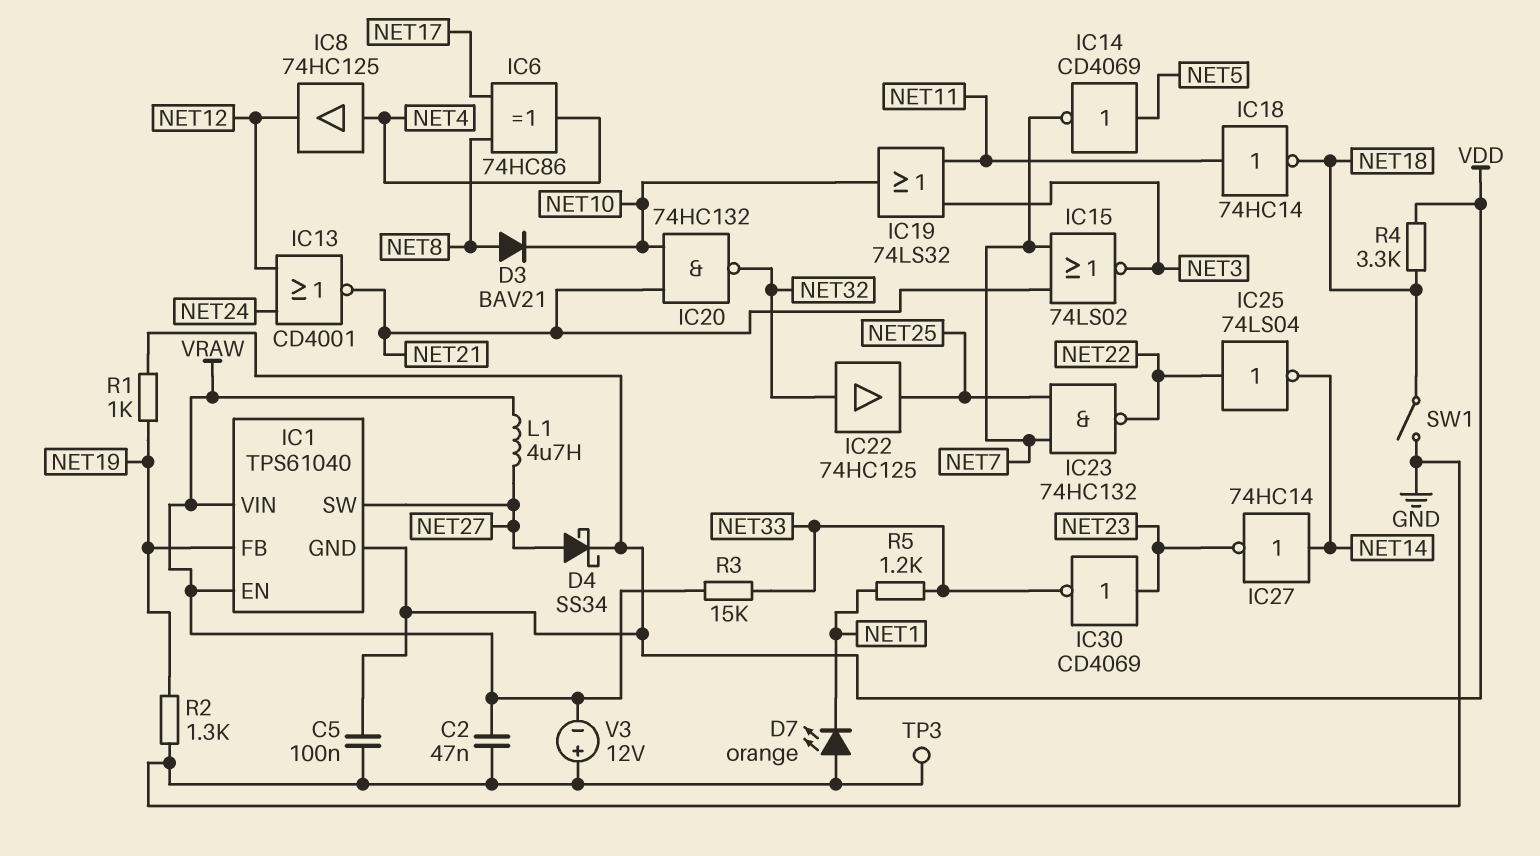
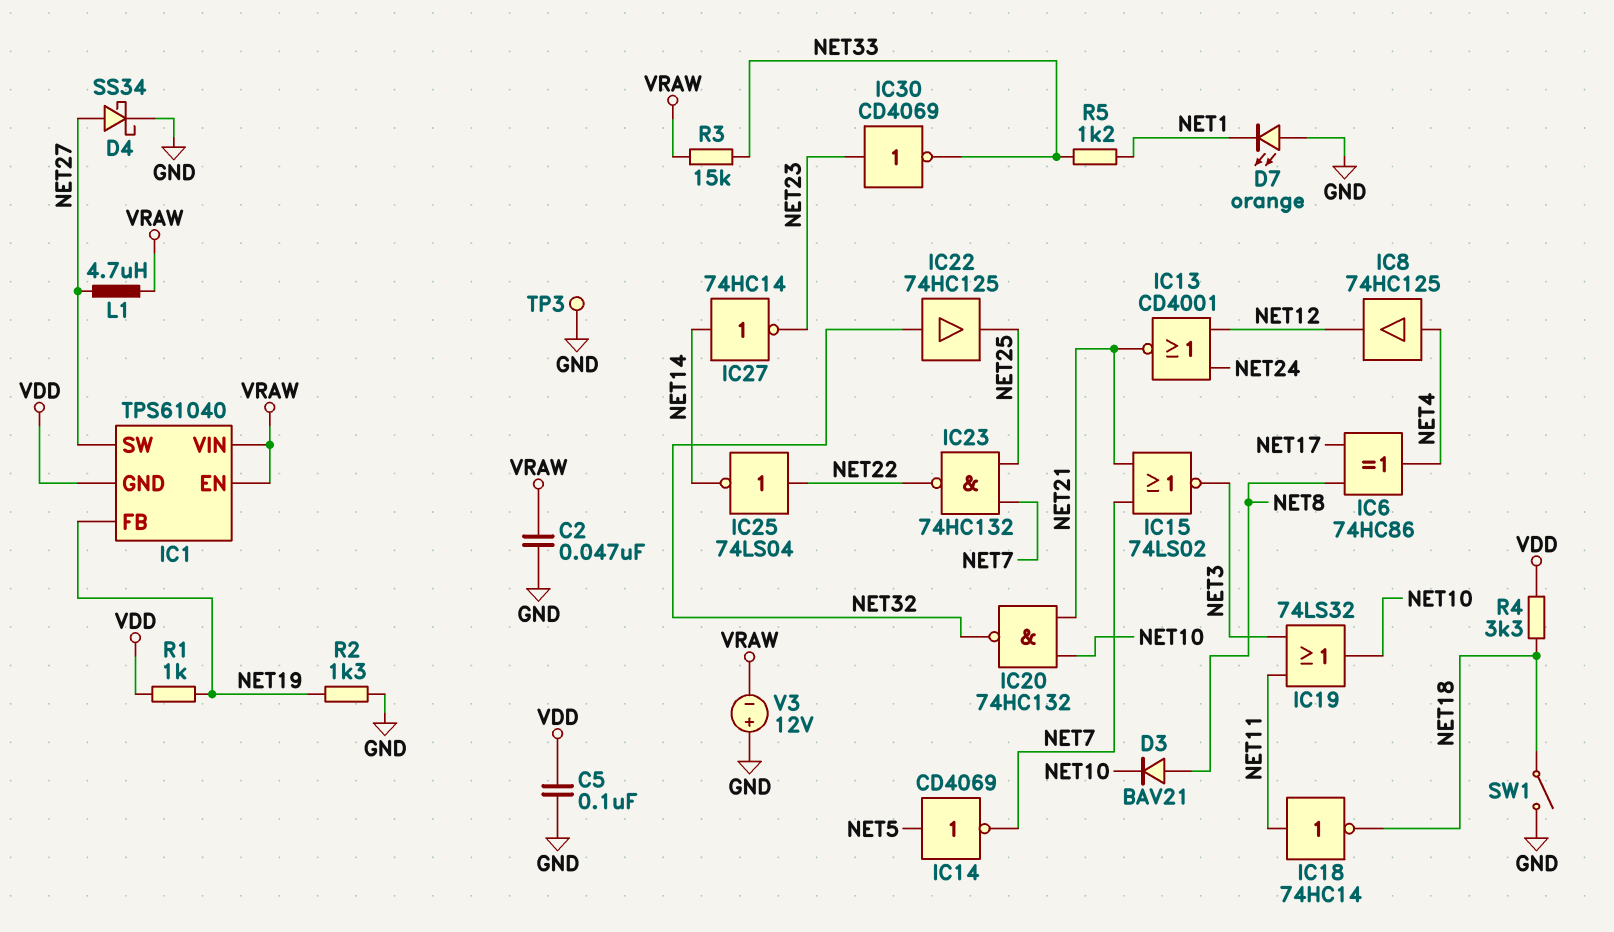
D4: schottky SS34 (A NET27, K VDD) -> schottky SS34 (A NET27, K GND)

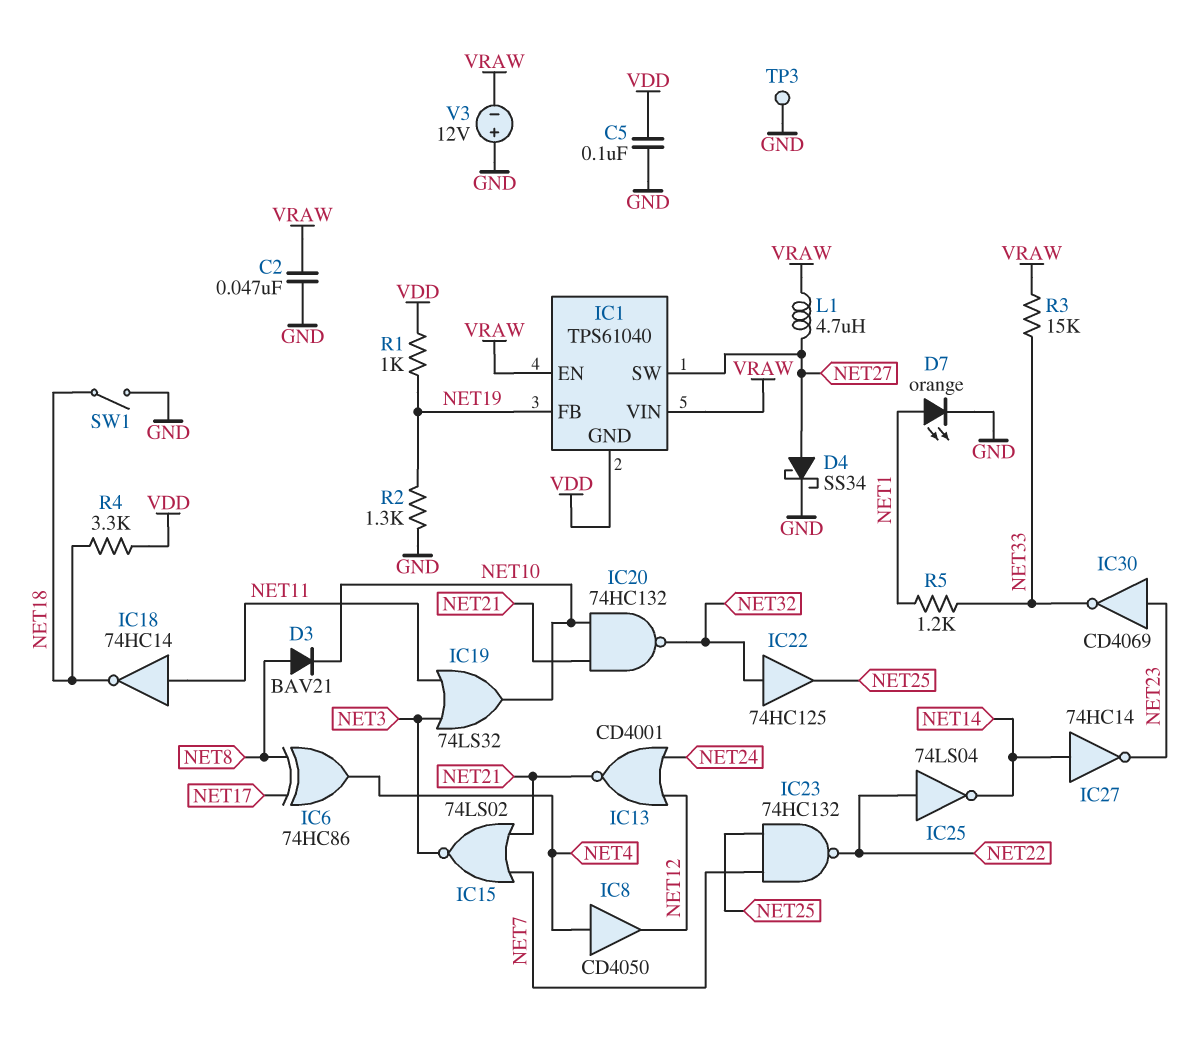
D7: LED orange (A GND, K NET1) -> LED orange (A NET1, K GND)
IC8: buffer 74HC125 (in NET4, out NET12) -> buffer CD4050 (in NET4, out NET12)
IC14: NOT CD4069 (in NET5, out NET7) -> none

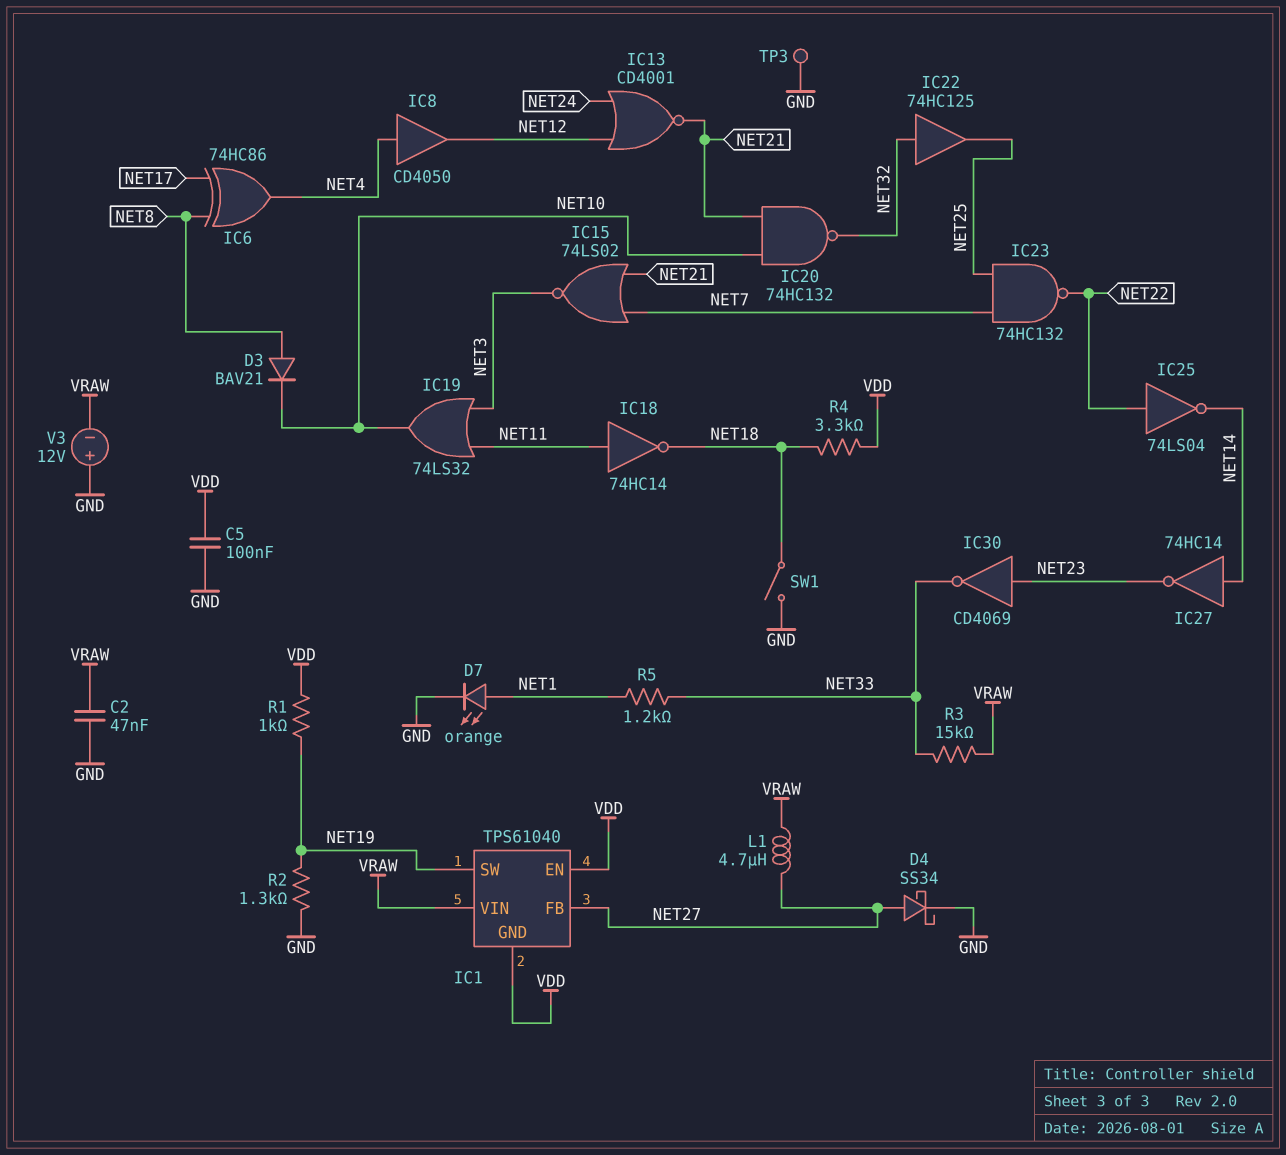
IC1 pin EN: VRAW -> VDD
IC1 pin FB: NET19 -> NET27
IC1 pin SW: NET27 -> NET19

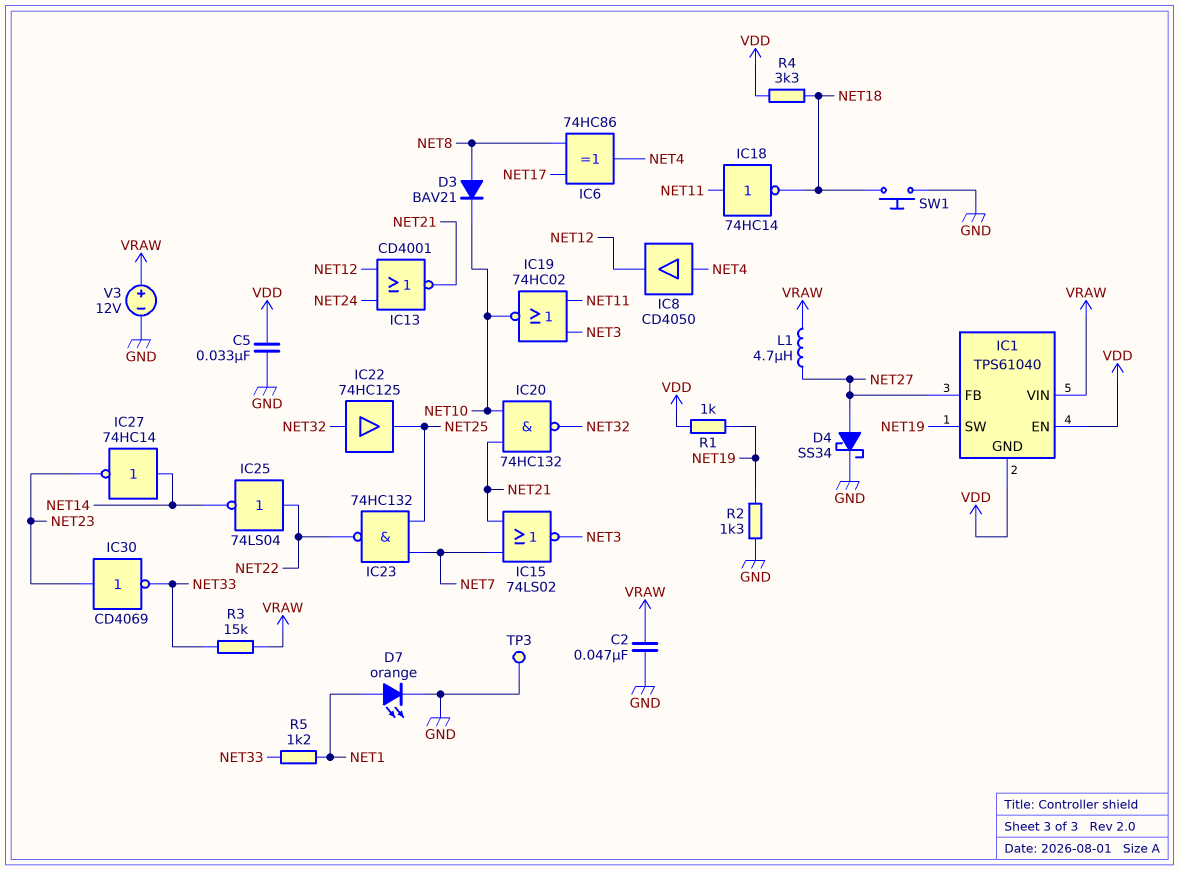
C5: 100nF (GND, VDD) -> 33nF (GND, VDD)
IC19: OR 74LS32 (in NET3, in NET11, out NET10) -> NOR 74HC02 (in NET3, in NET11, out NET10)
SW1: switch (GND, NET18) -> button (GND, NET18)
V3: 12V (plus GND, minus VRAW) -> 12V (plus VRAW, minus GND)

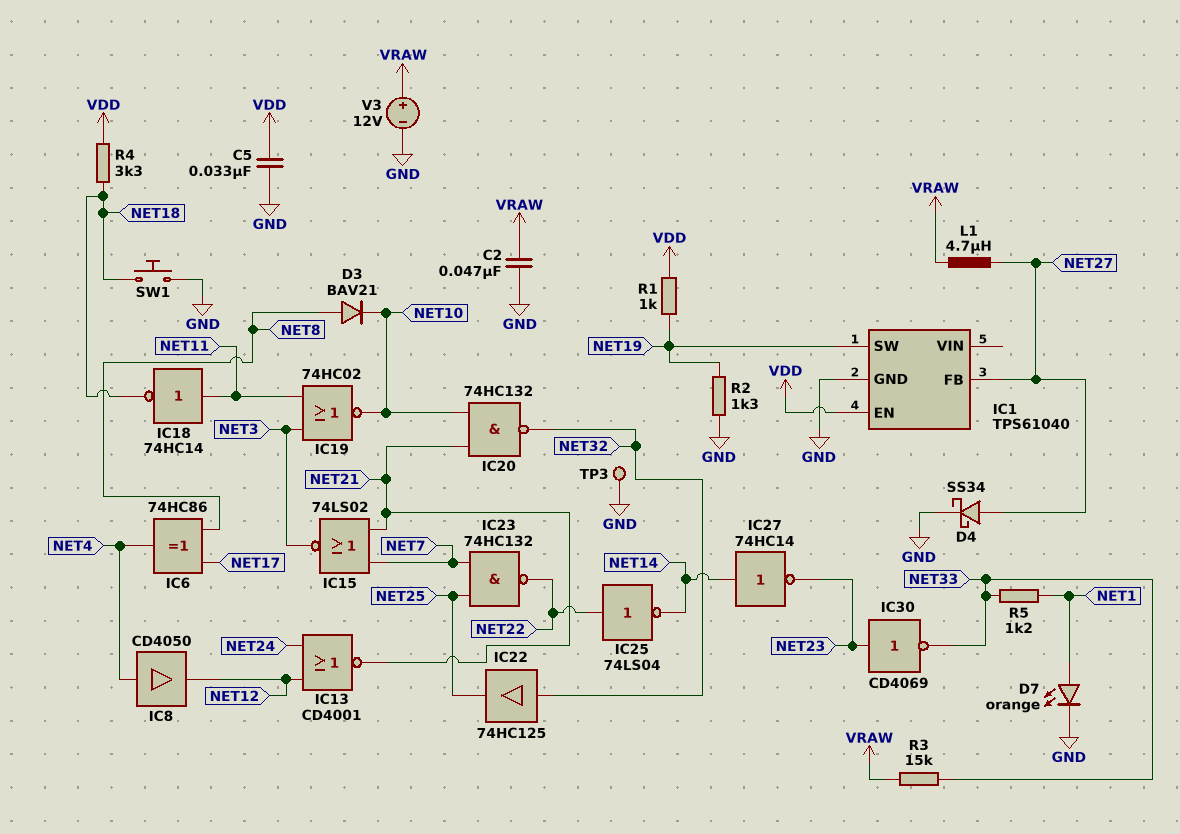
IC1 pin GND: VDD -> GND
IC1 pin VIN: VRAW -> none

